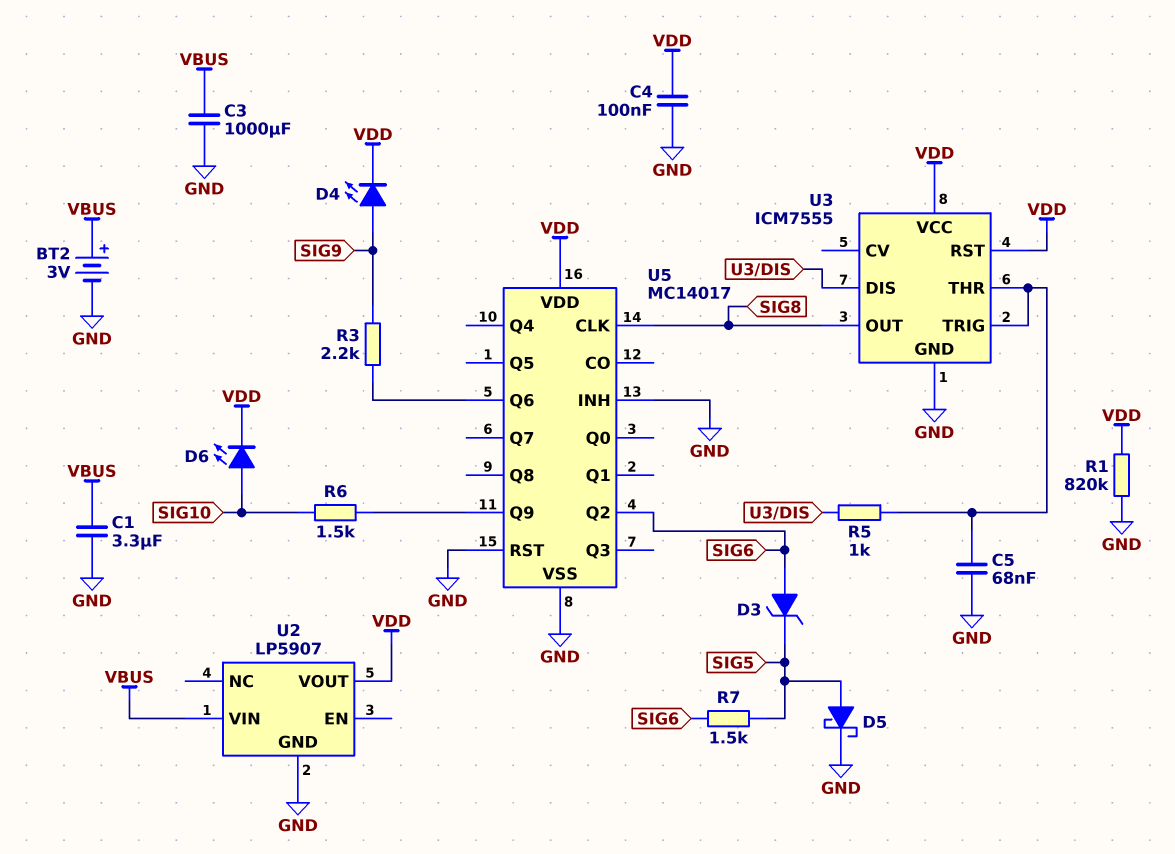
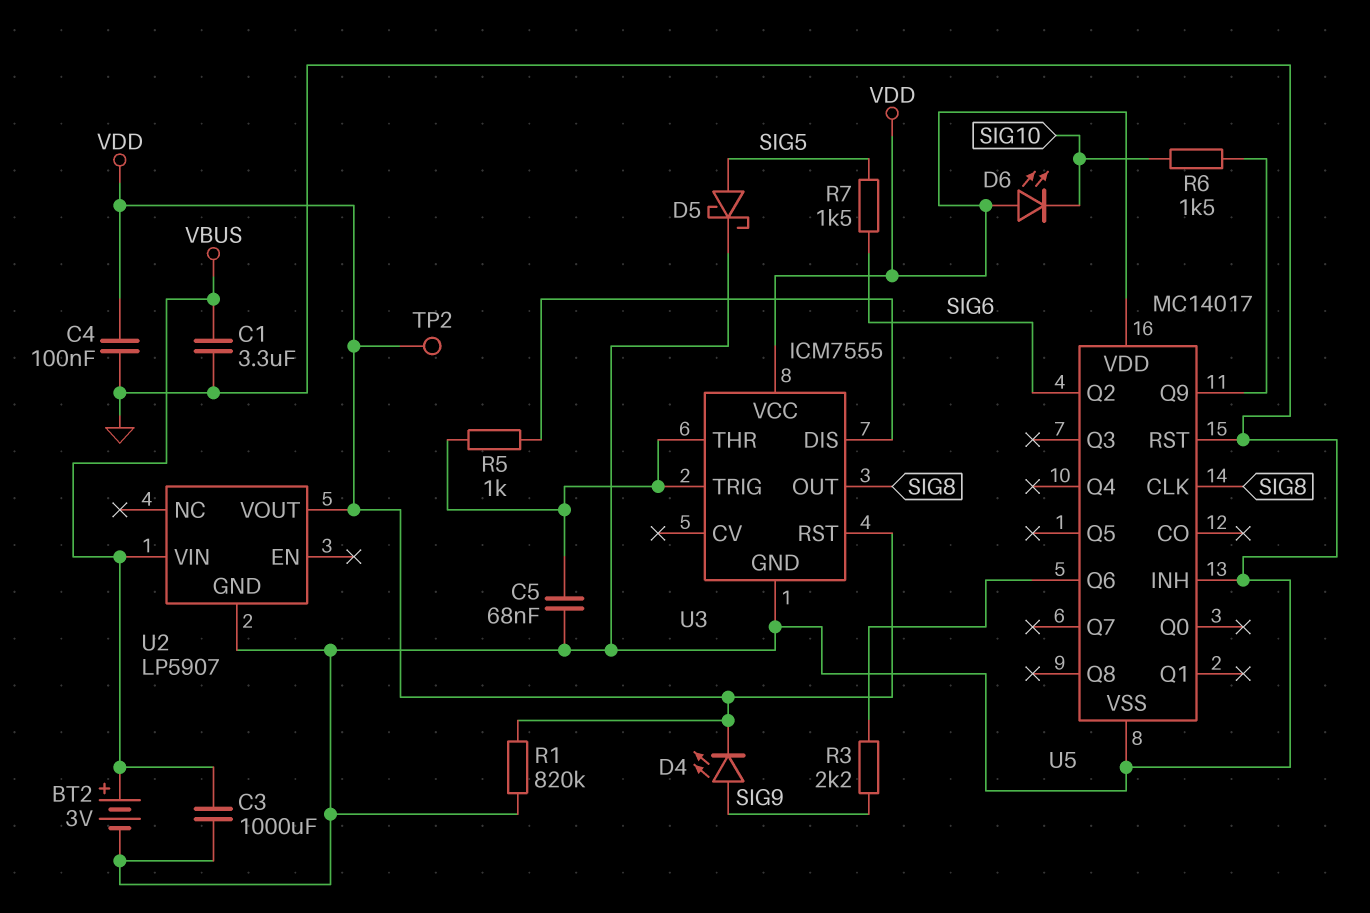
D3: zener (A SIG6, K SIG5) -> none
D6: LED (A SIG10, K VDD) -> LED (A VDD, K SIG10)
TP2: none -> test point (VDD)

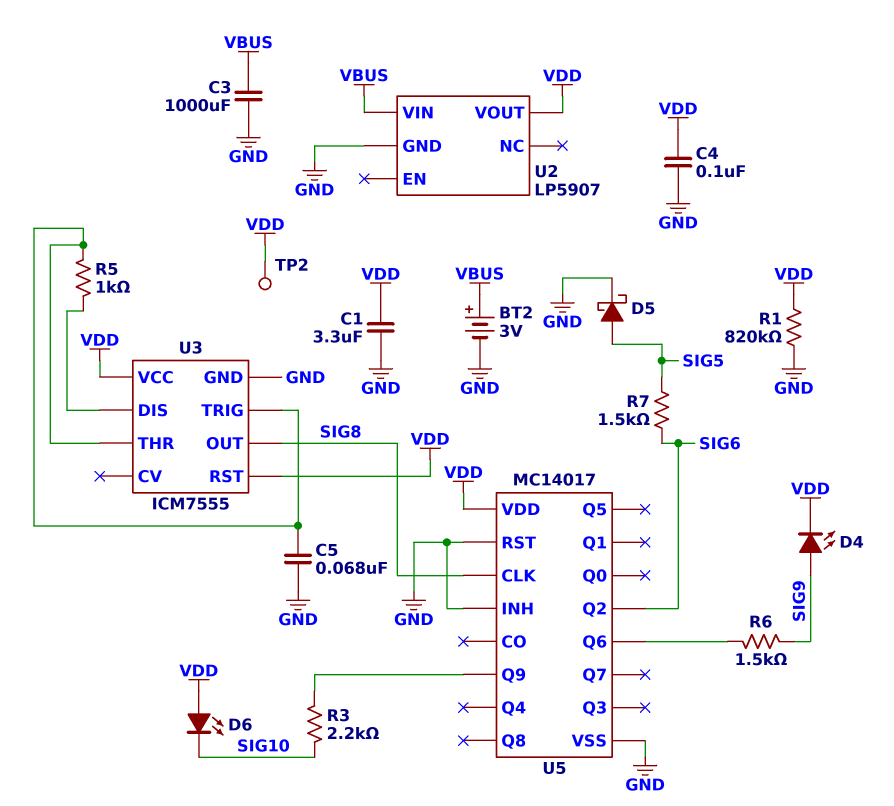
C1: 3.3uF (GND, VBUS) -> 3.3uF (GND, VDD)
R3: 2.2k (SIG9, U5/Q6) -> 2.2k (SIG10, U5/Q9)
R6: 1.5k (SIG10, U5/Q9) -> 1.5k (SIG9, U5/Q6)

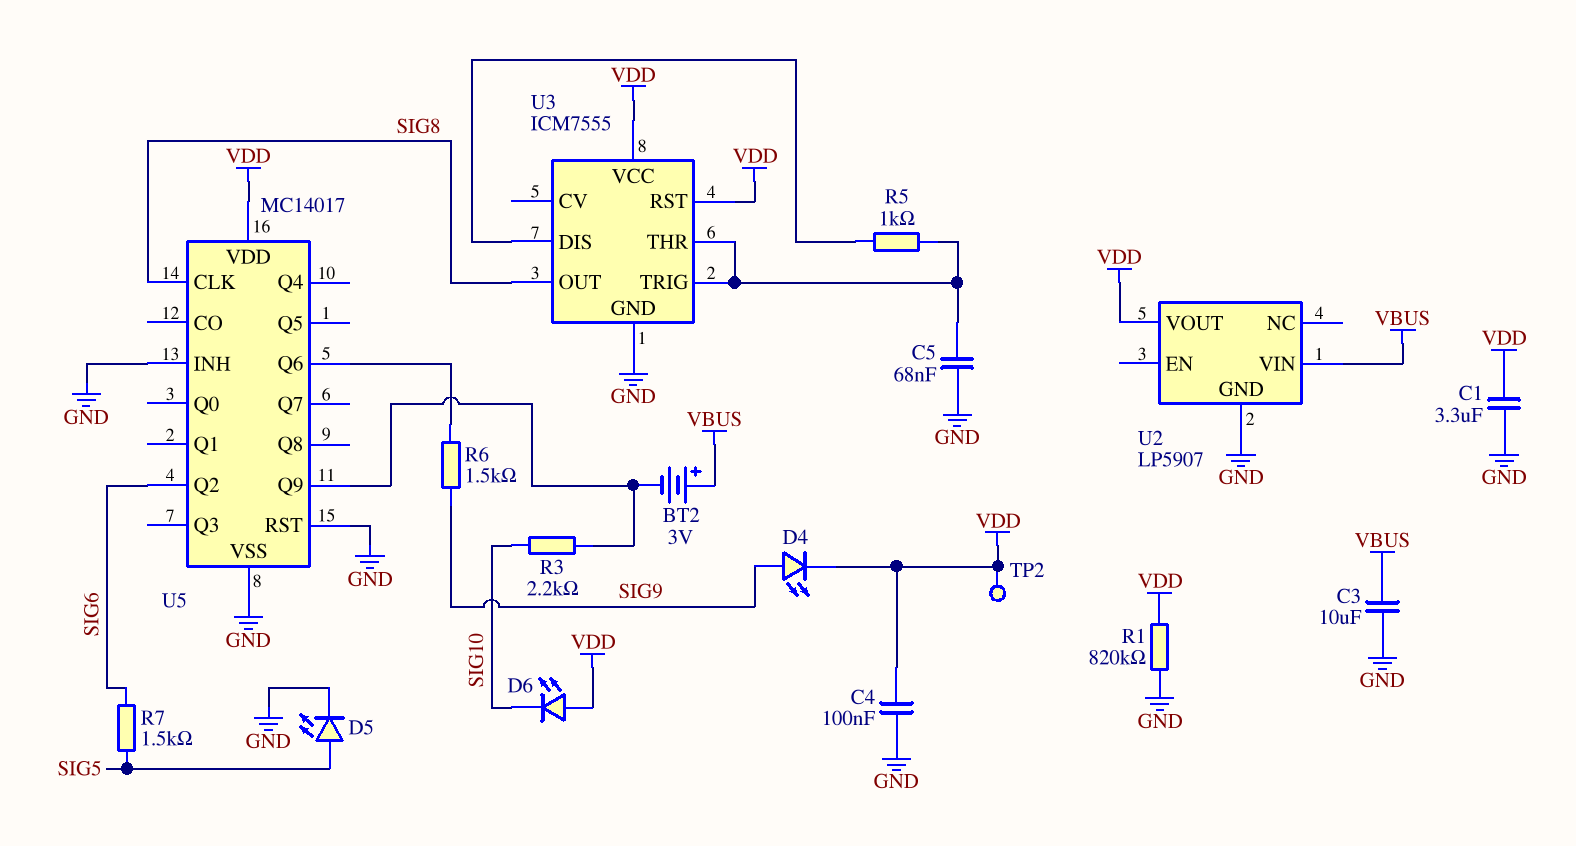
BT2: 3V (plus VBUS, minus GND) -> 3V (plus VBUS, minus U5/Q9)
C3: 1000uF (GND, VBUS) -> 10uF (GND, VBUS)
D5: schottky (A SIG5, K GND) -> LED (A SIG5, K GND)

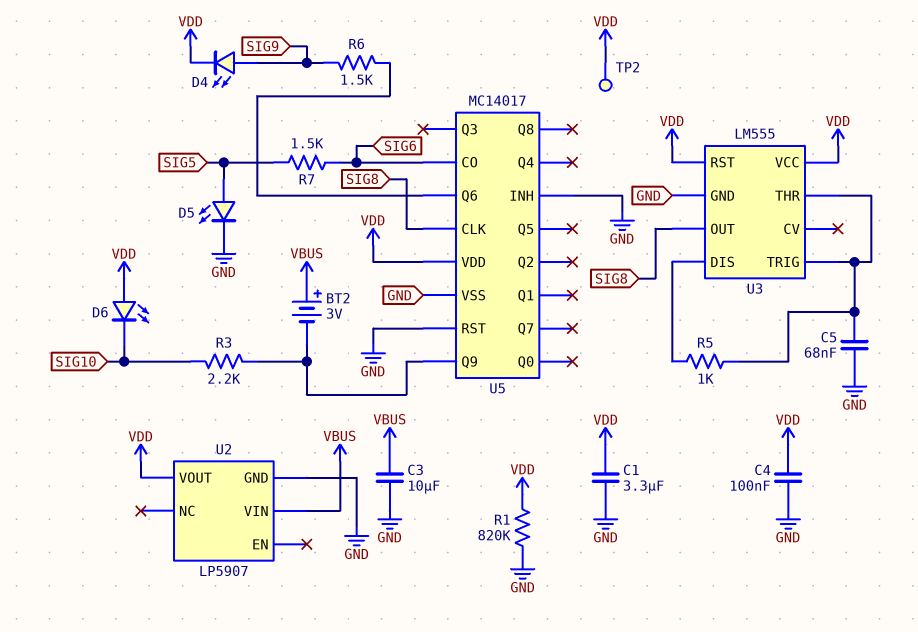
U3: ICM7555 -> LM555
U5 pin CO: none -> SIG6
U5 pin Q2: SIG6 -> none

